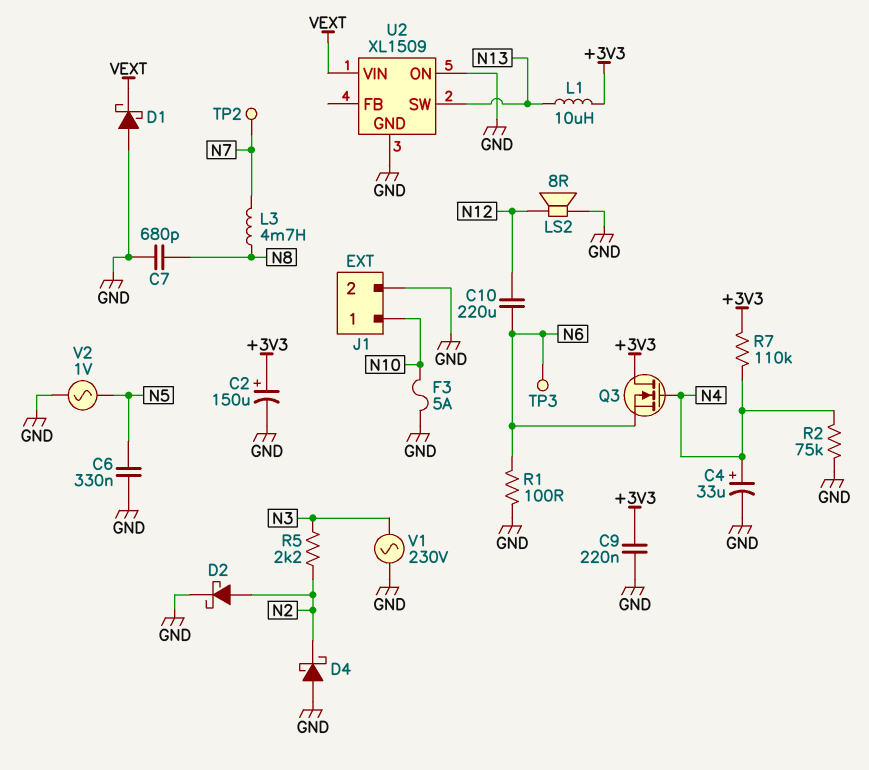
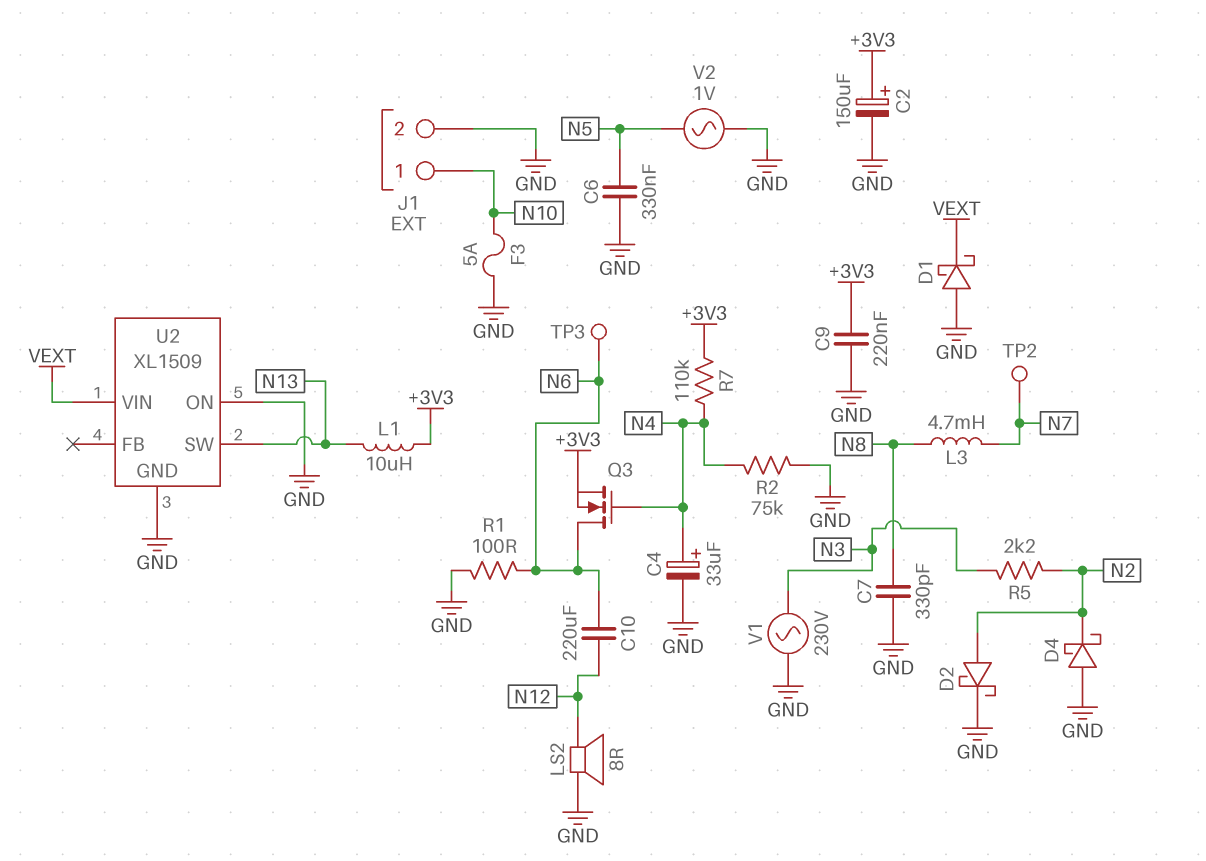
C7: 680pF (GND, N8) -> 330pF (GND, N8)
Q3: NMOS (G N4, D +3V3, S N6) -> NMOS (G N4, D N6, S +3V3)

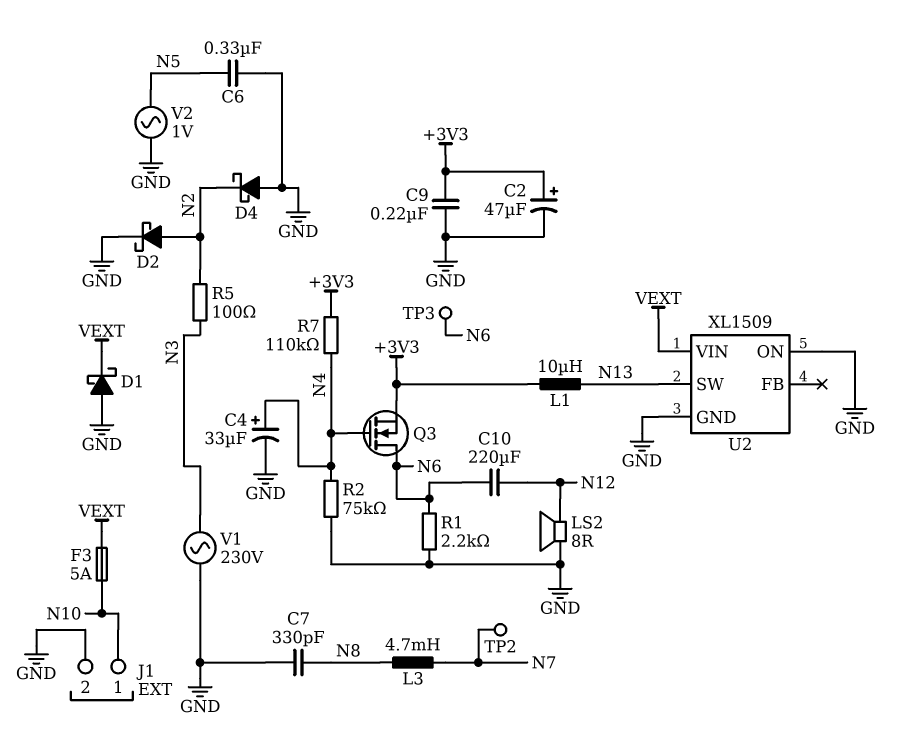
C2: 150uF (plus +3V3, minus GND) -> 47uF (plus +3V3, minus GND)
F3: 5A (GND, N10) -> 5A (N10, VEXT)
R1: 100 (GND, N6) -> 2.2k (GND, N6)
R5: 2.2k (N2, N3) -> 100 (N2, N3)

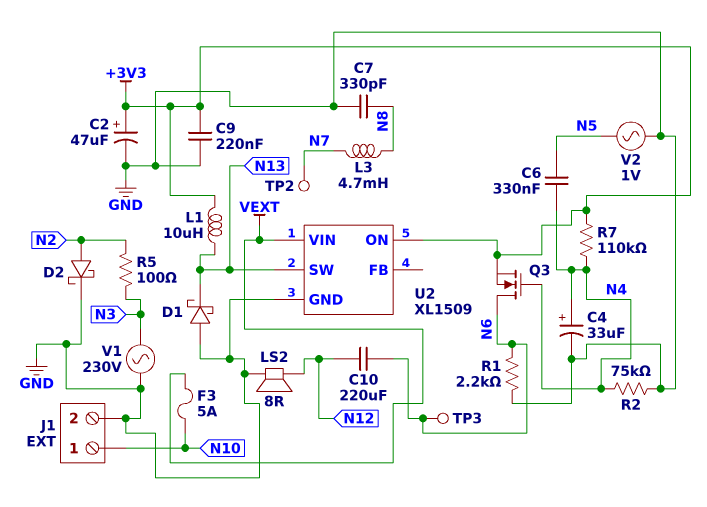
C6: 330nF (GND, N5) -> 330nF (N4, N5)
D1: schottky (A GND, K VEXT) -> schottky (A GND, K N13)
D4: schottky (A GND, K N2) -> none
U2 pin ON: GND -> +3V3

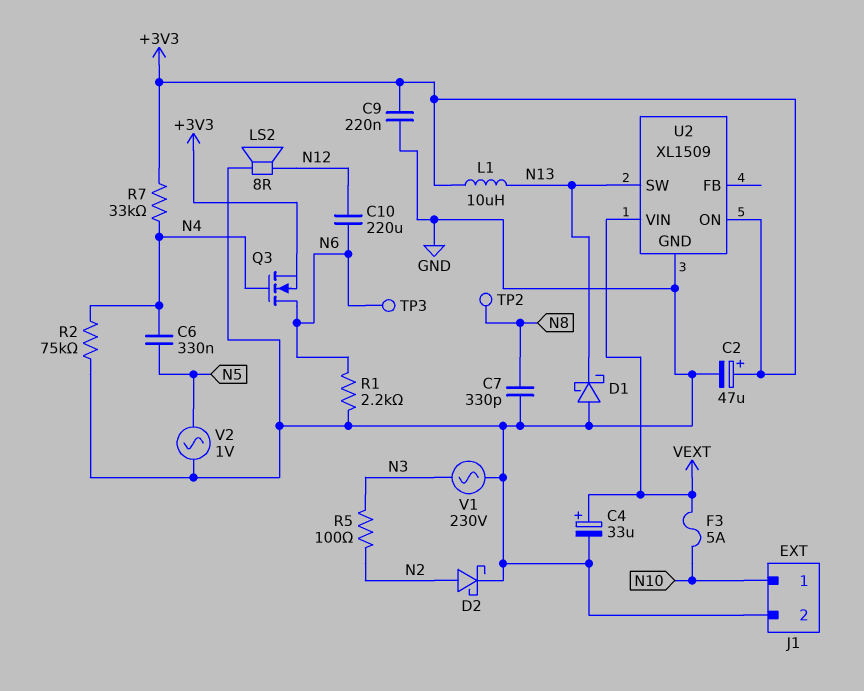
C4: 33uF (plus N4, minus GND) -> 33uF (plus VEXT, minus GND)
L3: 4.7mH (N7, N8) -> none
R7: 110k (+3V3, N4) -> 33k (+3V3, N4)
TP2: test point (N7) -> test point (N8)

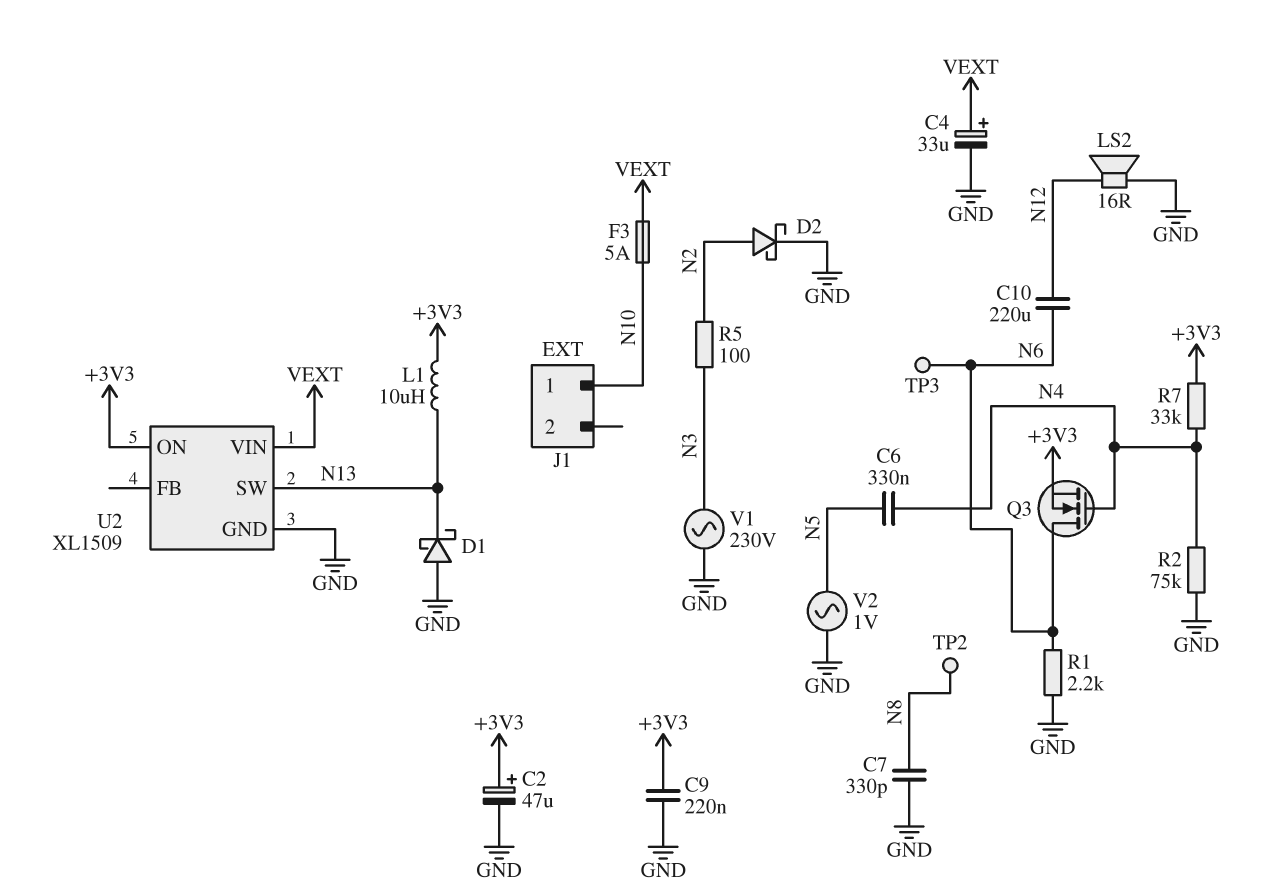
J1 pin 2: GND -> none
LS2: speaker 8R (GND, N12) -> speaker 16R (GND, N12)

